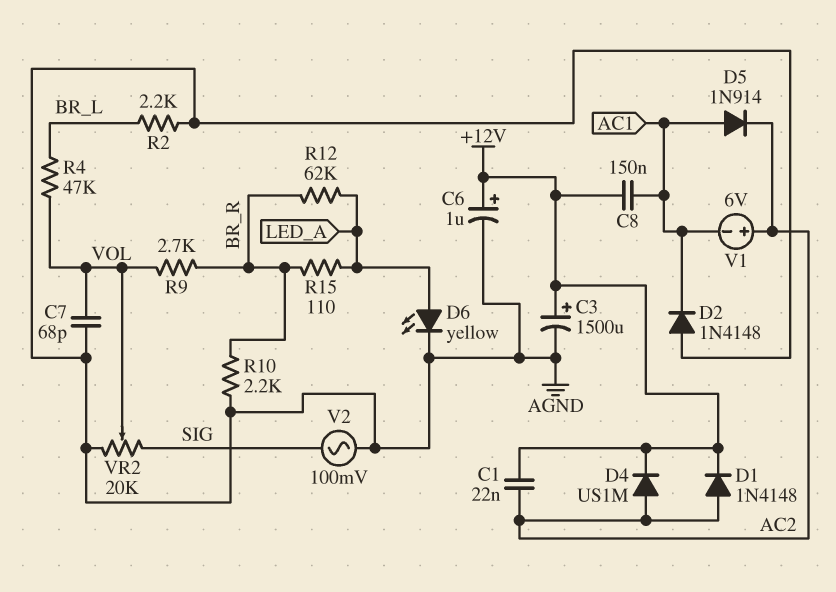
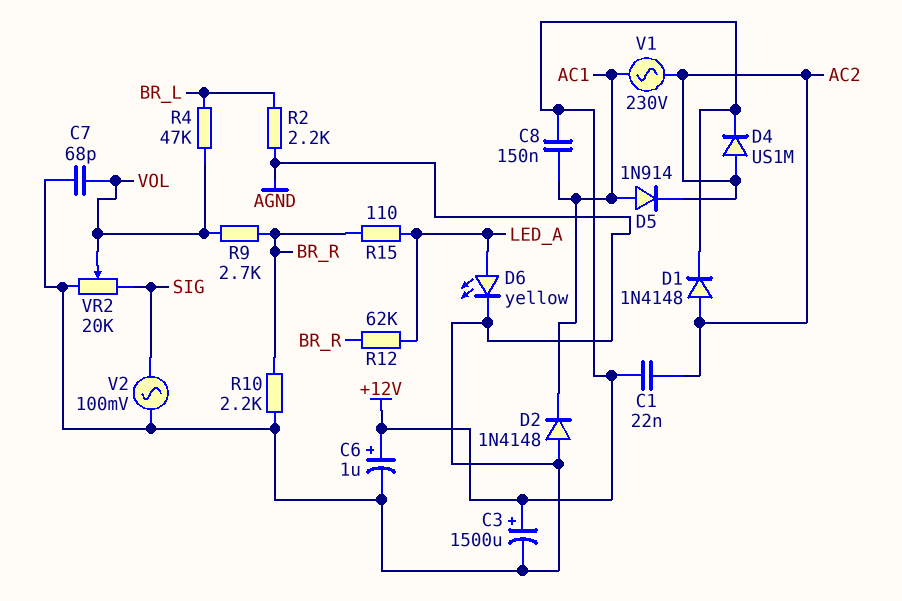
V1: 6V (plus AC2, minus AC1) -> AC 230V (AC1, AC2)

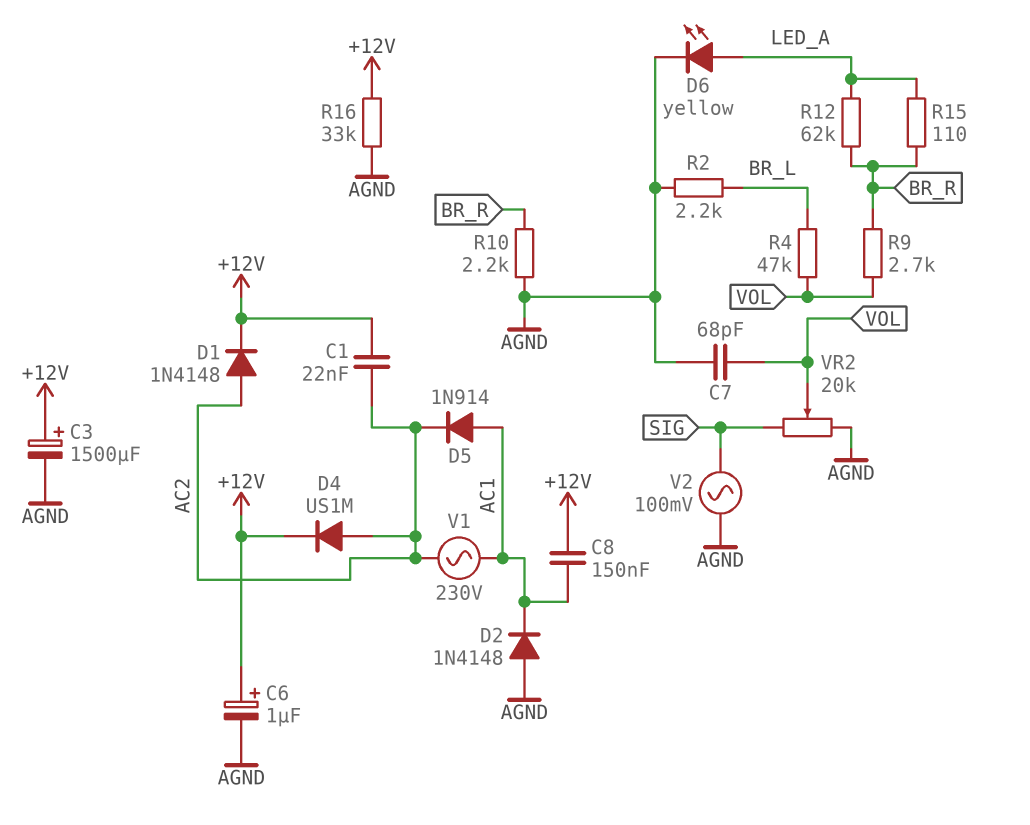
R16: none -> 33k (+12V, AGND)

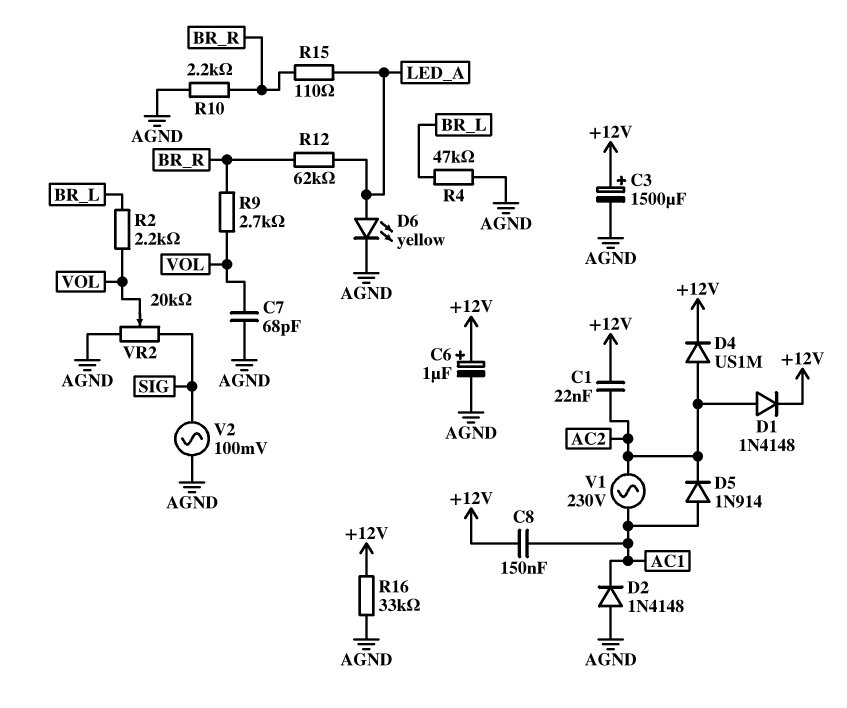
R2: 2.2k (AGND, BR_L) -> 2.2k (BR_L, VOL)
R4: 47k (BR_L, VOL) -> 47k (AGND, BR_L)

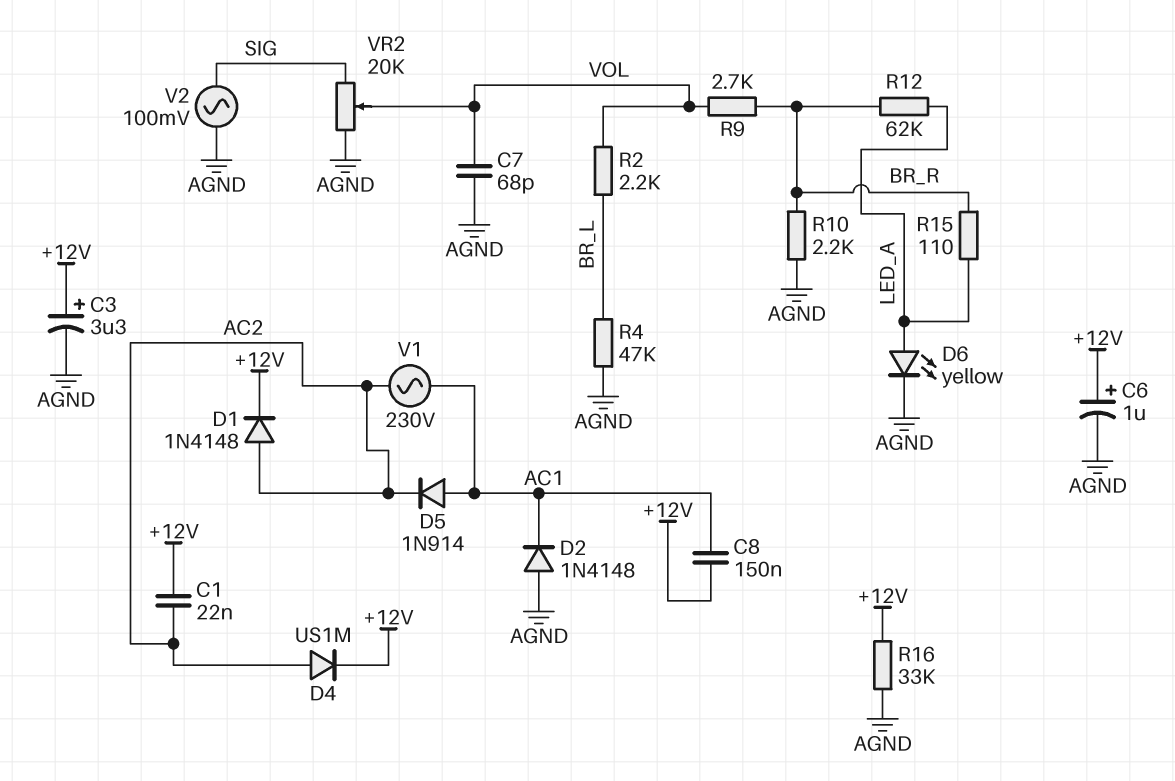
C3: 1500uF (plus +12V, minus AGND) -> 3.3uF (plus +12V, minus AGND)

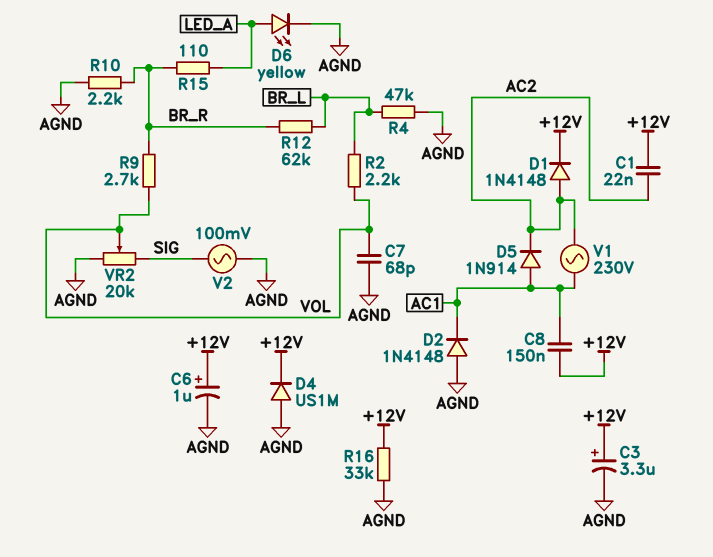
D4: diode US1M (A AC2, K +12V) -> diode US1M (A AGND, K +12V)
R12: 62k (BR_R, LED_A) -> 62k (BR_L, BR_R)

